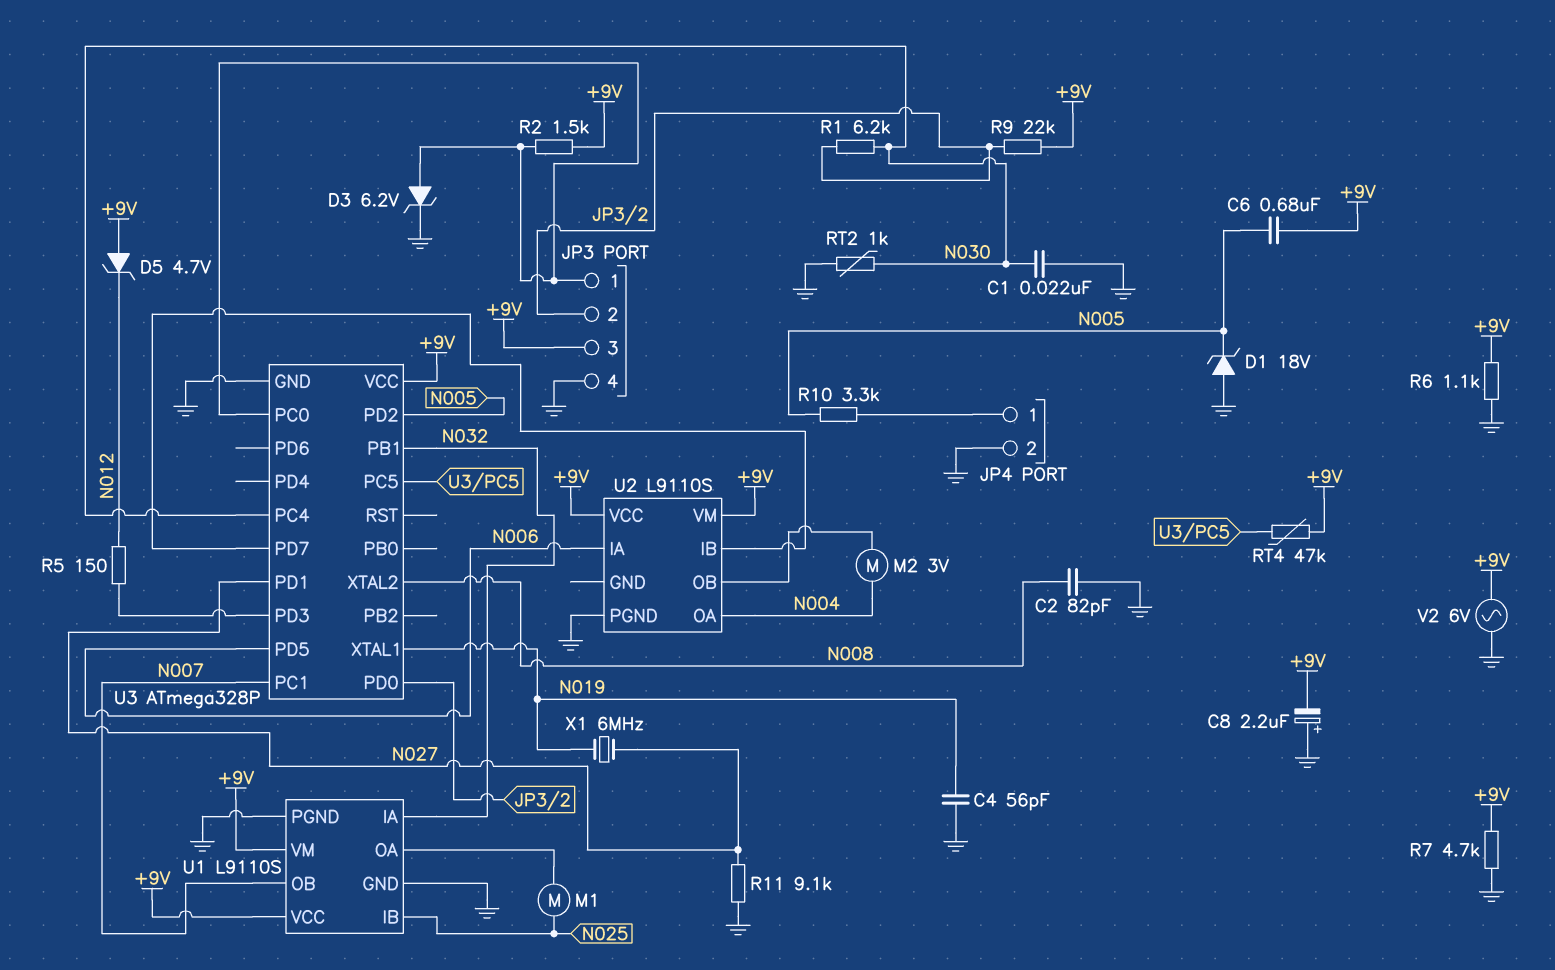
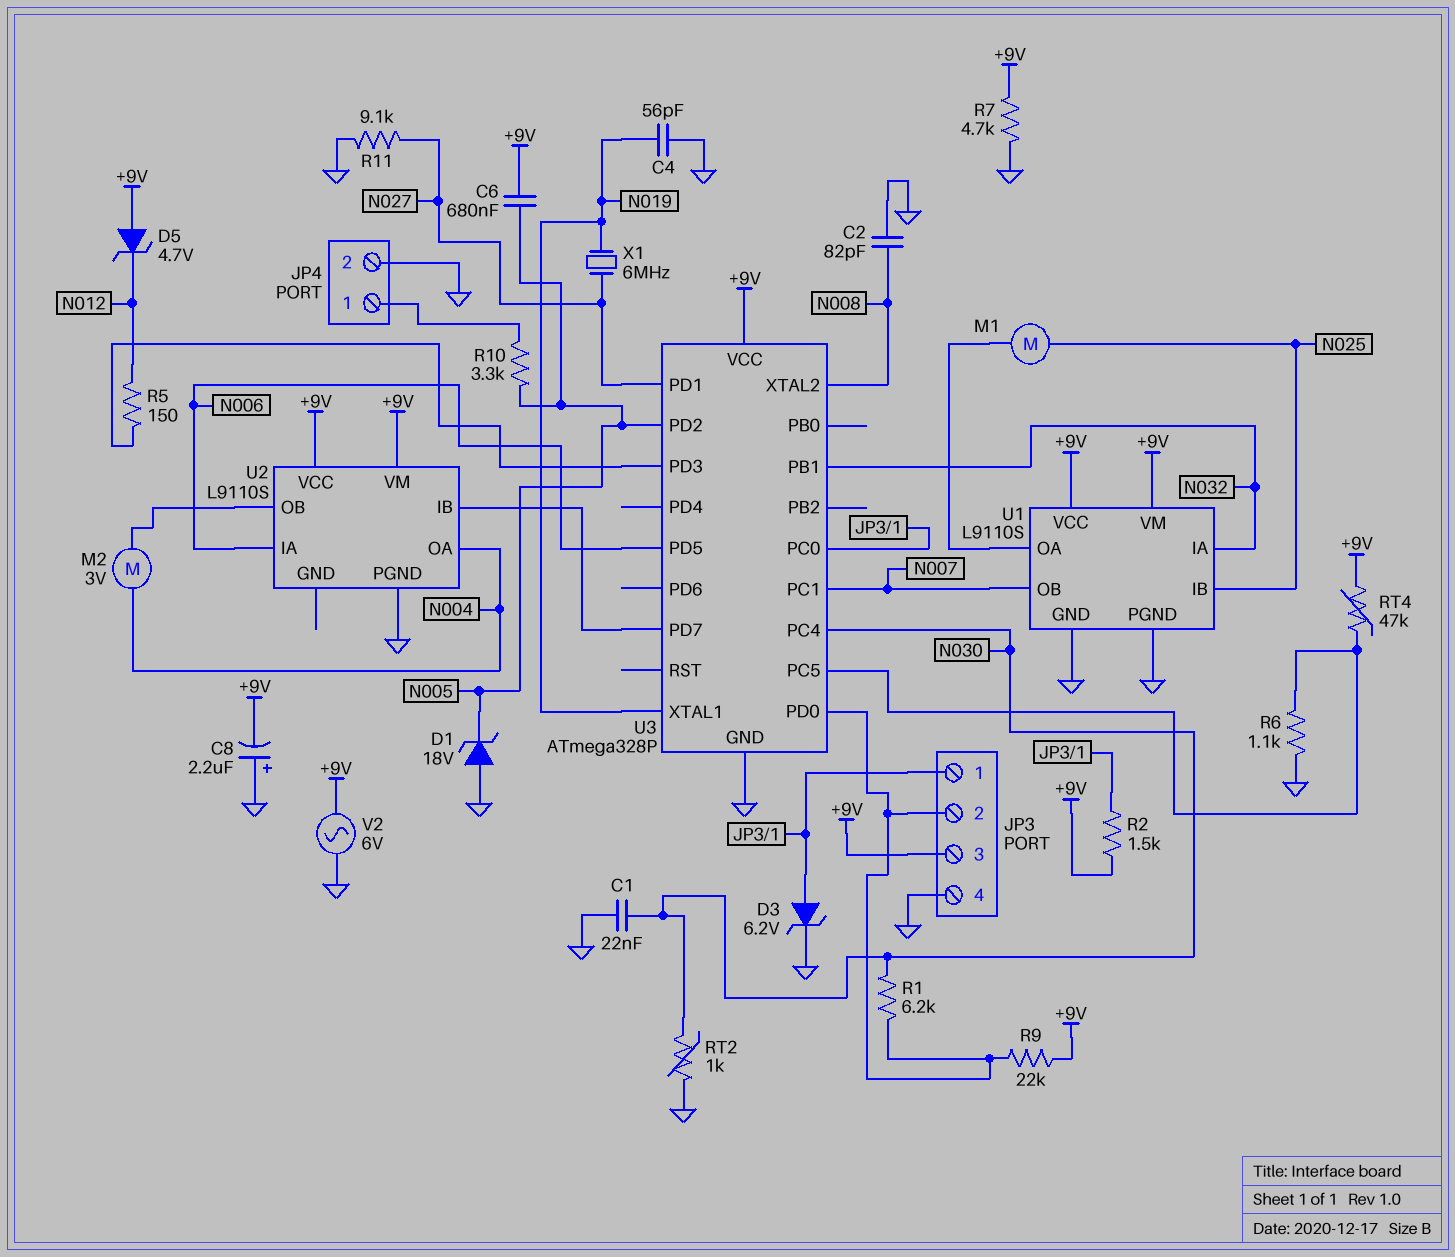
R6: 1.1k (+9V, GND) -> 1.1k (GND, U3/PC5)

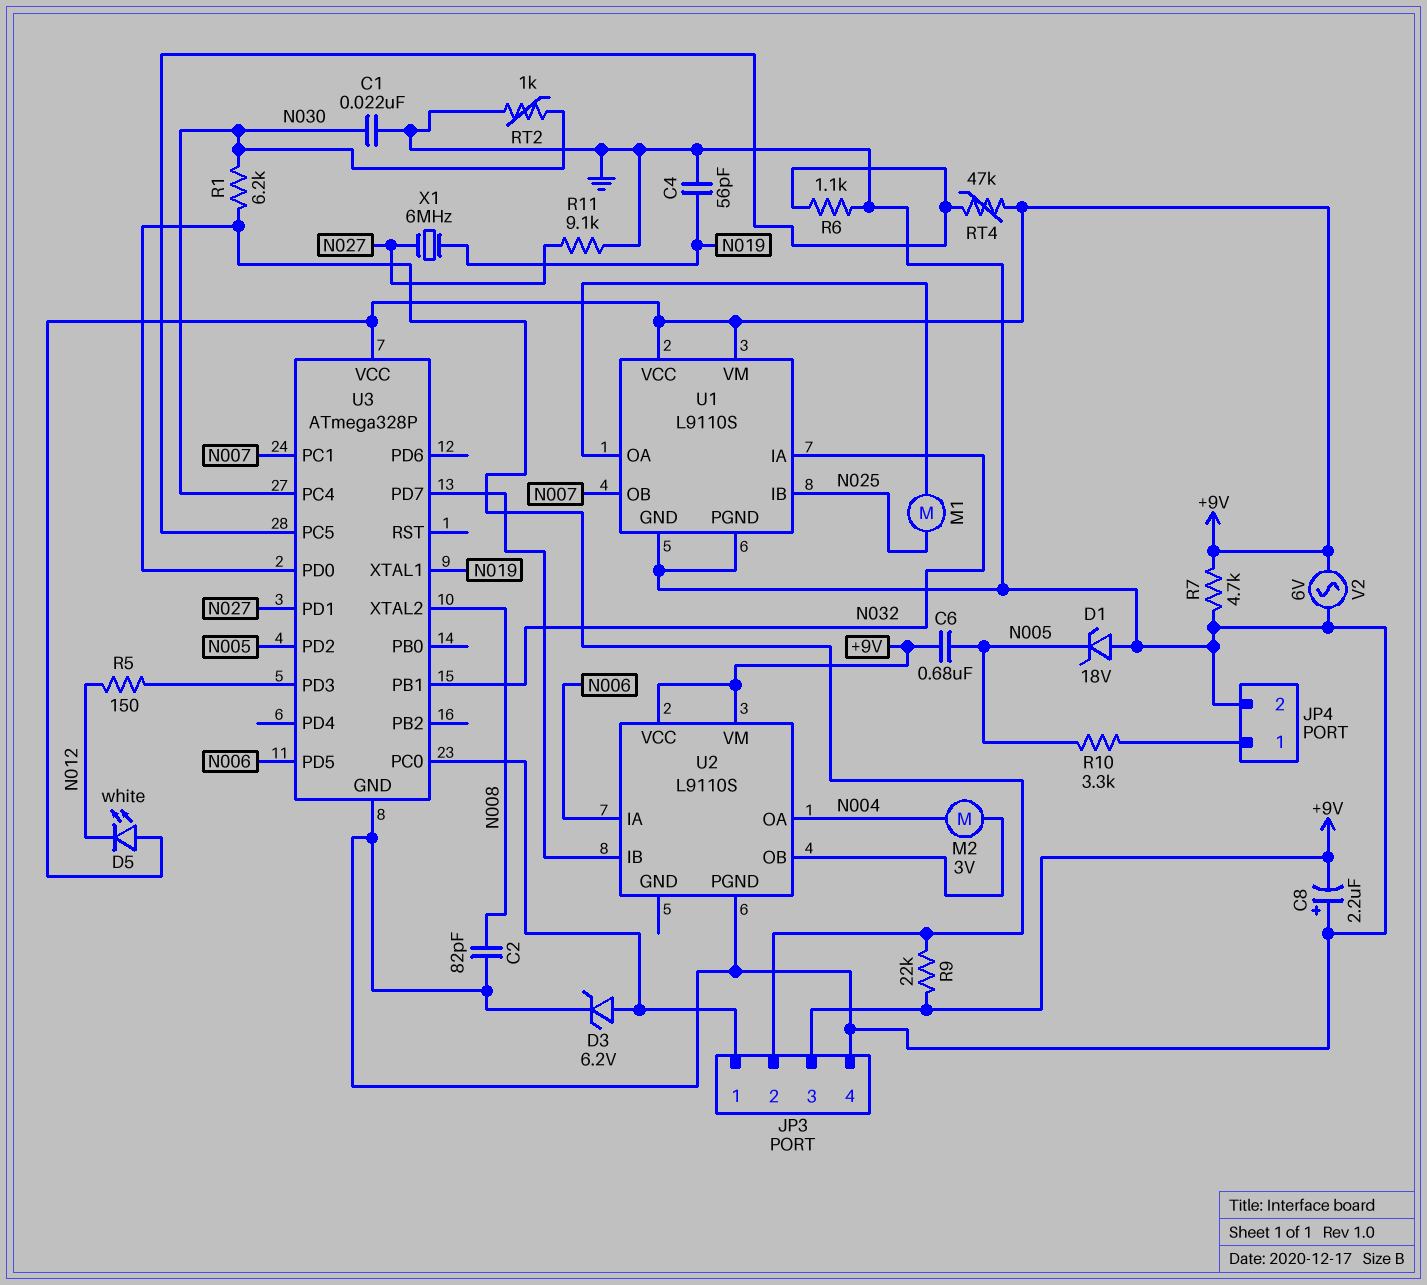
D5: zener 4.7V (A +9V, K N012) -> LED white (A +9V, K N012)
R2: 1.5k (+9V, JP3/1) -> none

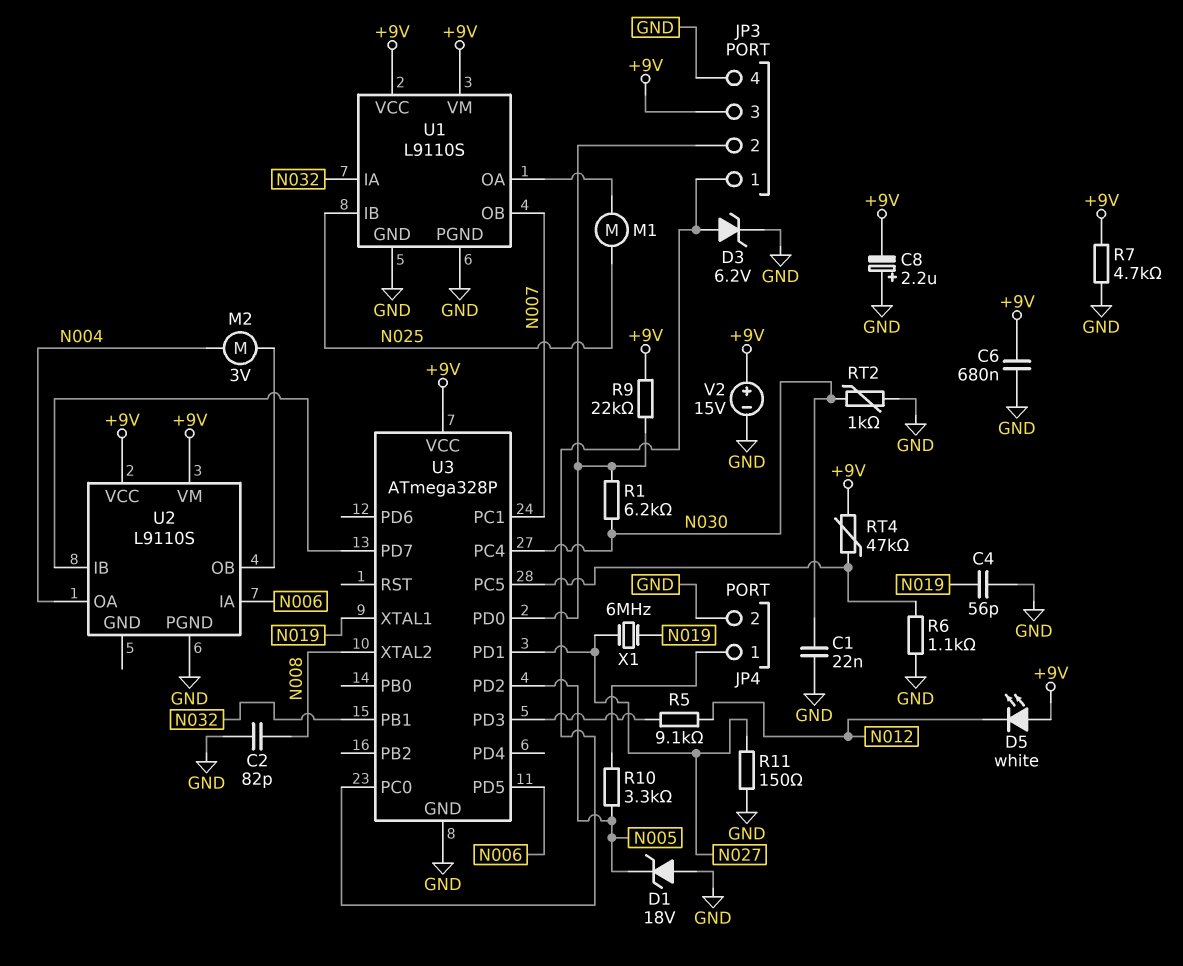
C6: 680nF (+9V, N005) -> 680nF (+9V, GND)
R5: 150 (N012, U3/PD3) -> 9.1k (N012, U3/PD3)
R11: 9.1k (GND, N027) -> 150 (GND, N027)
V2: AC 6V (+9V, GND) -> 15V (plus +9V, minus GND)

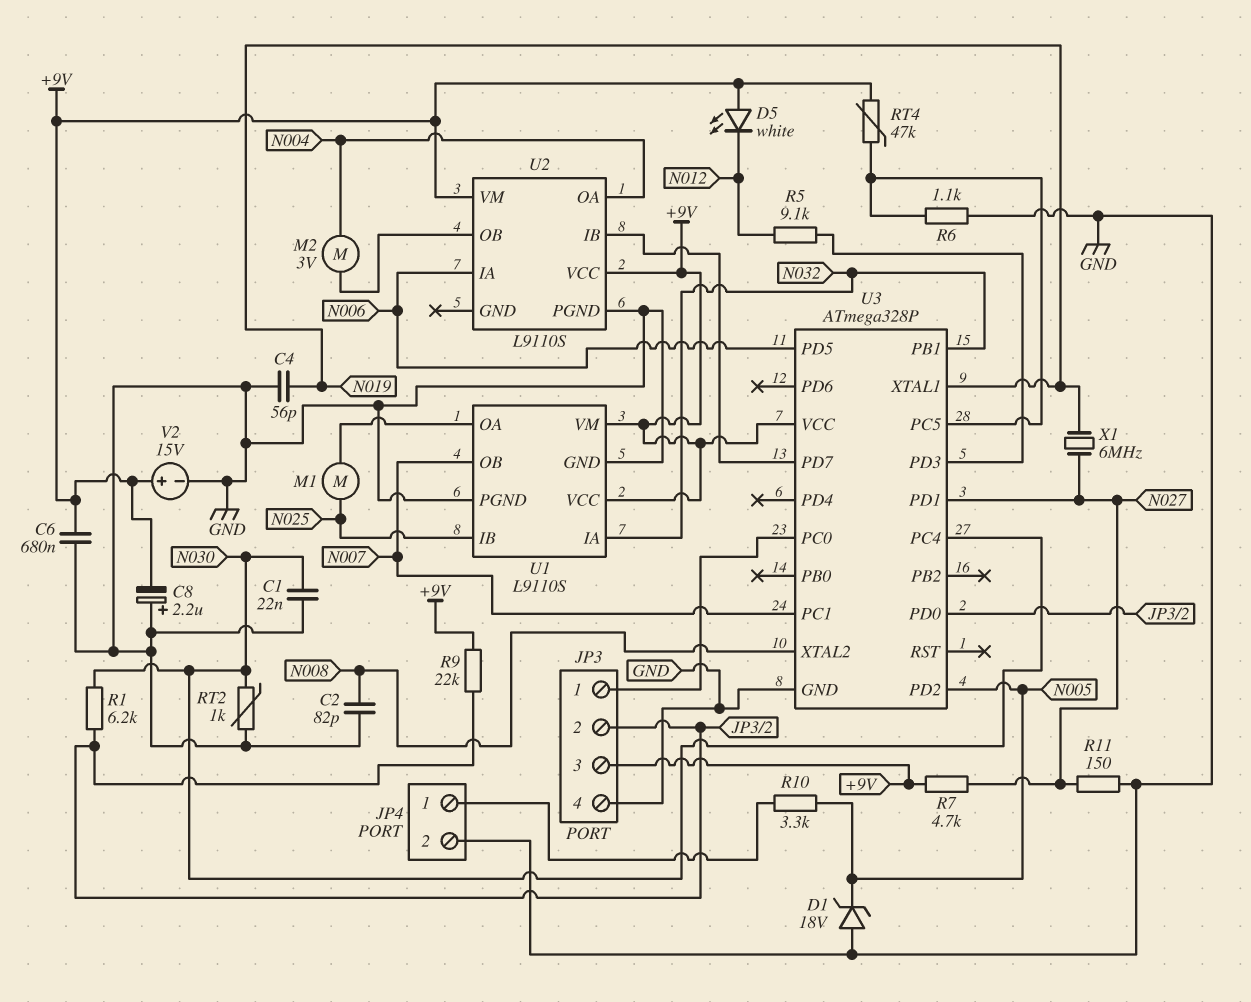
D3: zener 6.2V (A JP3/1, K GND) -> none
R7: 4.7k (+9V, GND) -> 4.7k (+9V, N027)

